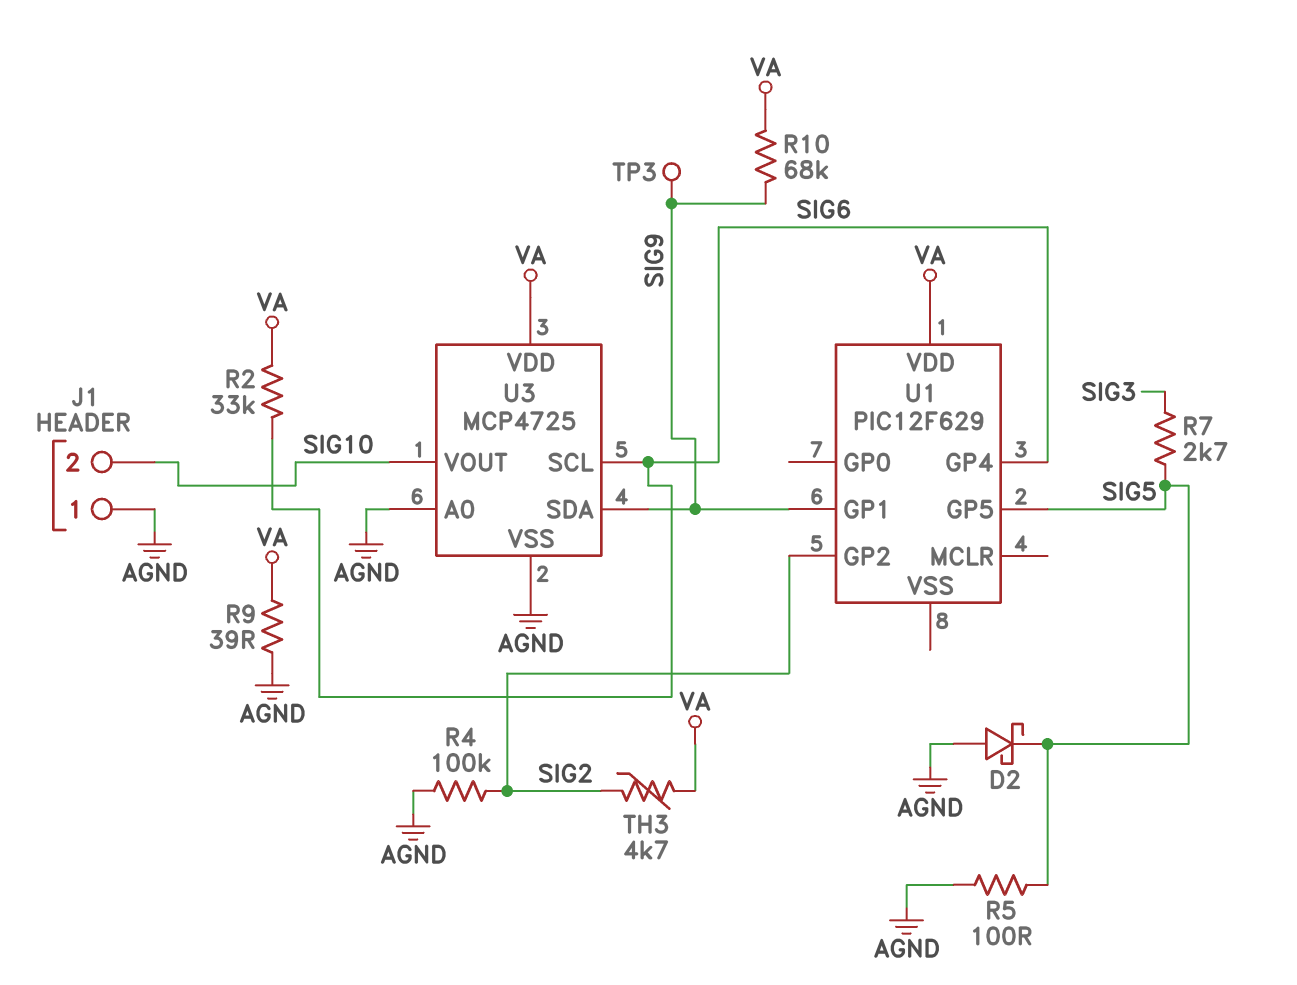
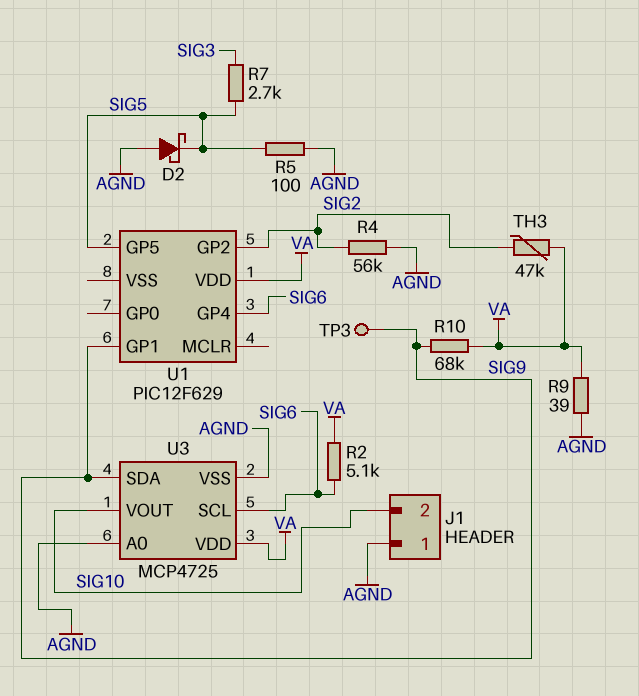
R2: 33k (SIG6, VA) -> 5.1k (SIG6, VA)
R4: 100k (AGND, SIG2) -> 56k (AGND, SIG2)
TH3: 4.7k (SIG2, VA) -> 47k (SIG2, VA)

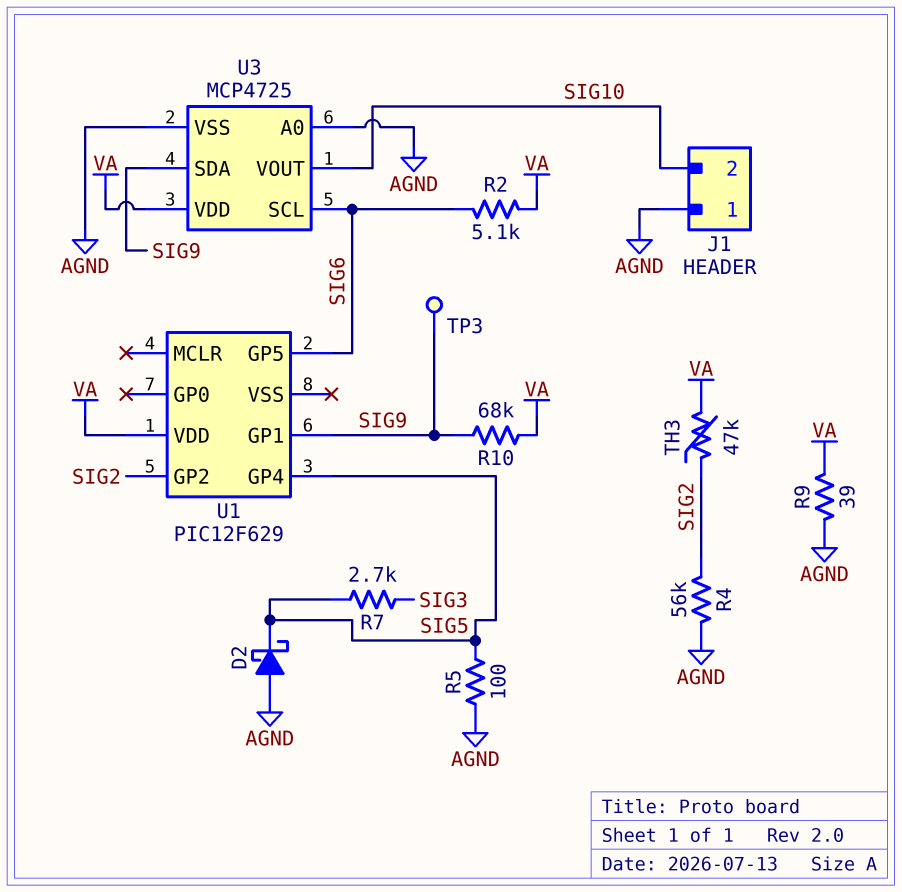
U1 pin GP4: SIG6 -> SIG5
U1 pin GP5: SIG5 -> SIG6

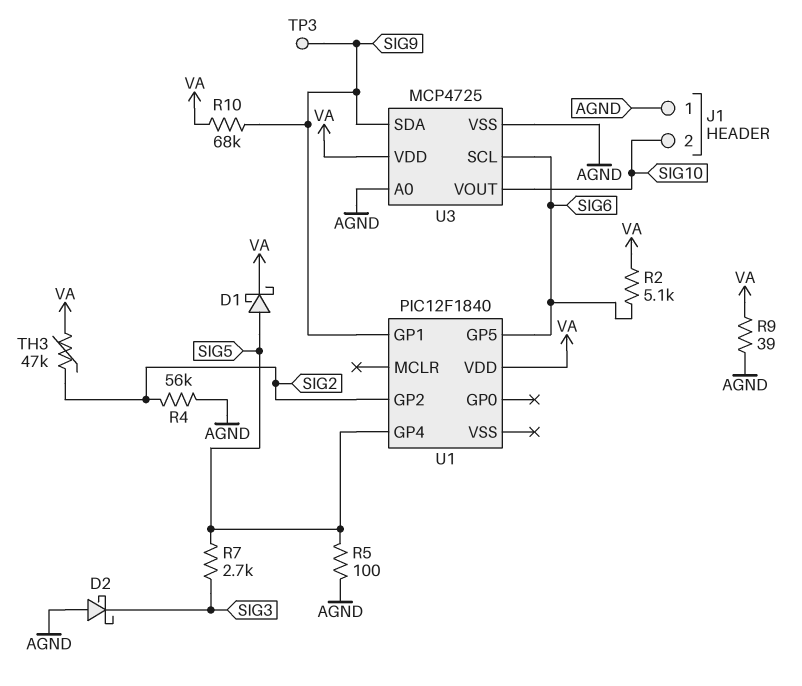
D1: none -> schottky (A SIG5, K VA)
D2: schottky (A AGND, K SIG5) -> schottky (A AGND, K SIG3)
U1: PIC12F629 -> PIC12F1840

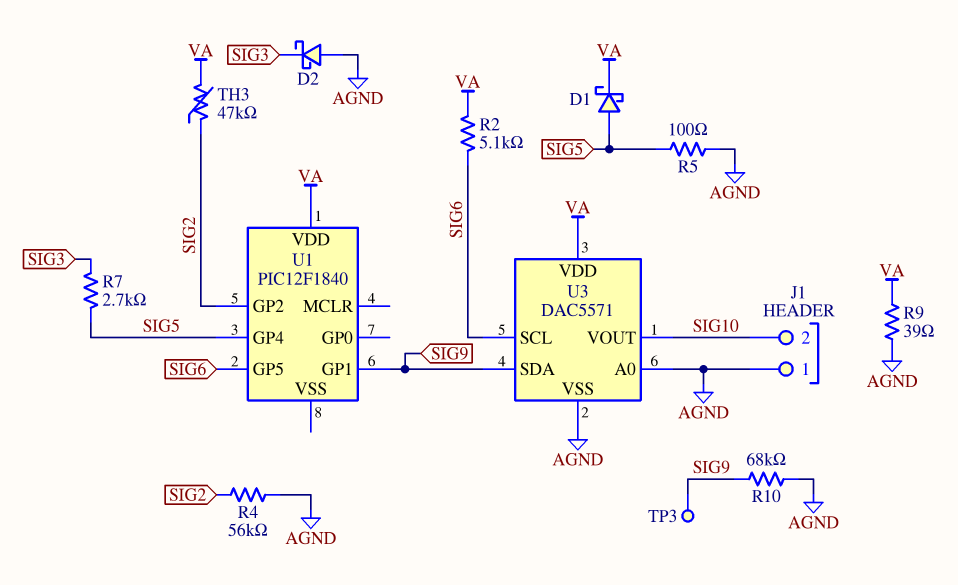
R10: 68k (SIG9, VA) -> 68k (AGND, SIG9)
U3: MCP4725 -> DAC5571

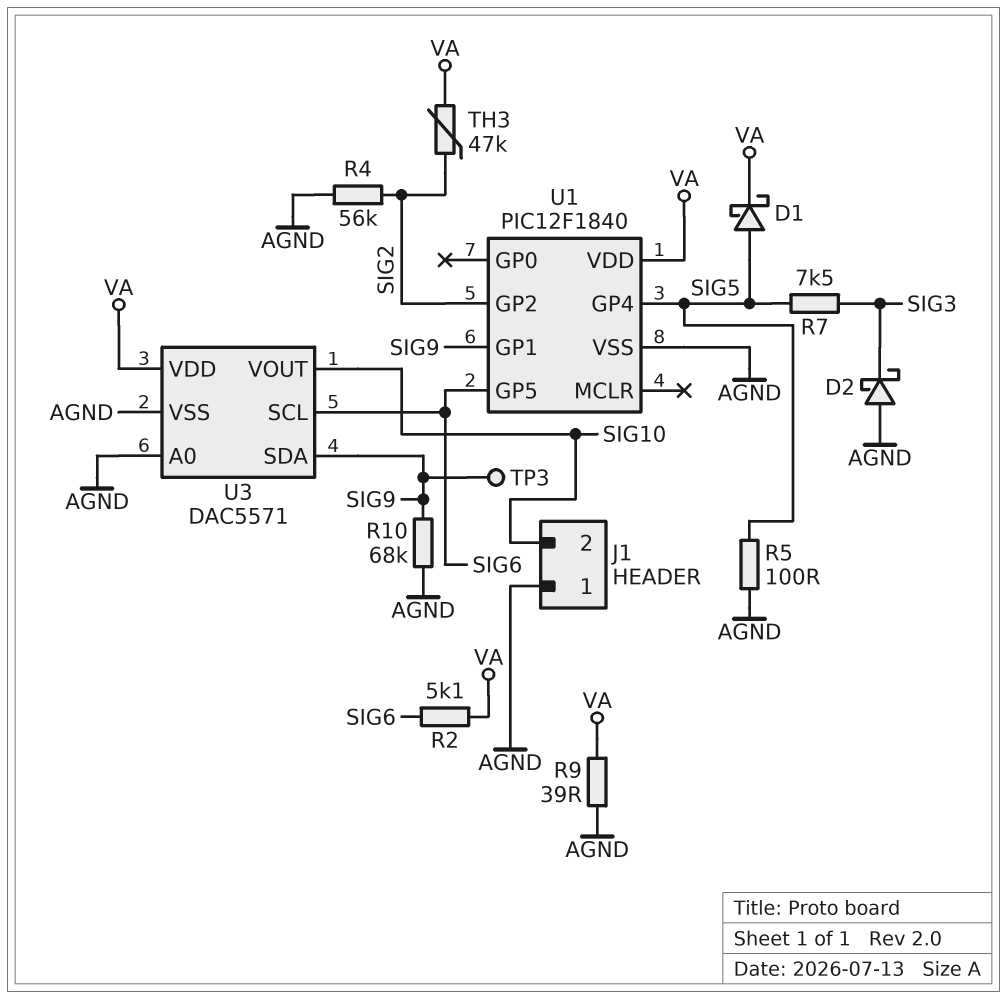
R7: 2.7k (SIG3, SIG5) -> 7.5k (SIG3, SIG5)
U1 pin VSS: none -> AGND

